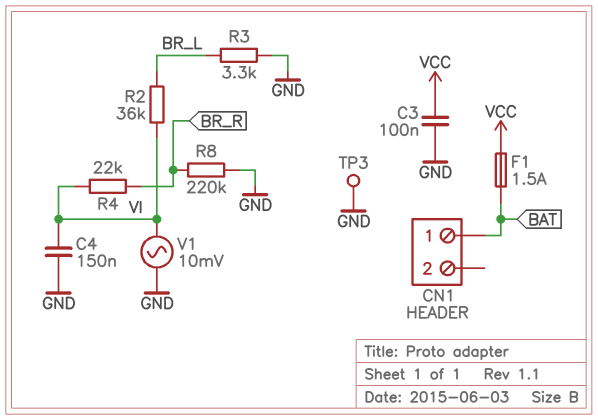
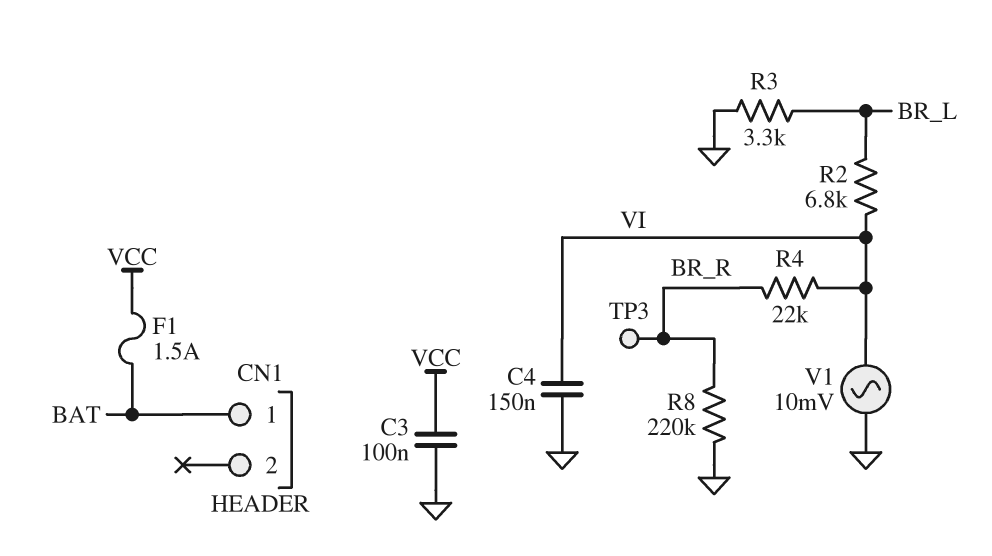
R2: 36k (BR_L, VI) -> 6.8k (BR_L, VI)
TP3: test point (GND) -> test point (BR_R)

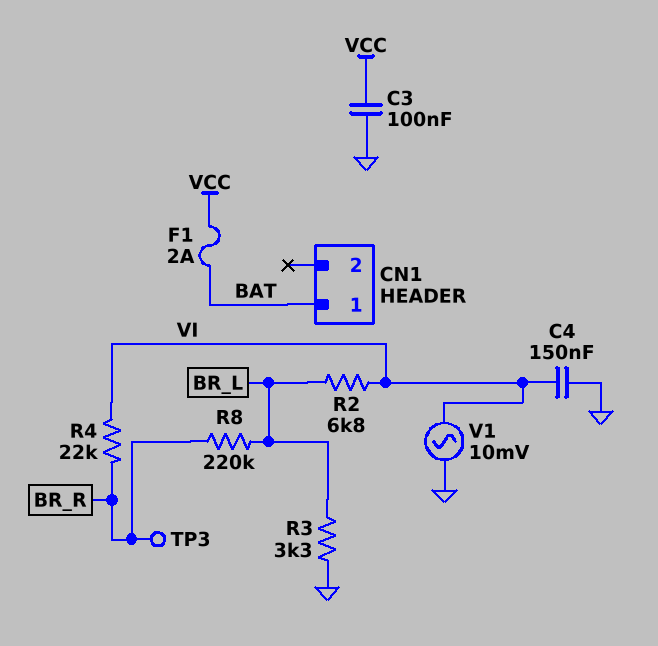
F1: 1.5A (BAT, VCC) -> 2A (BAT, VCC)
R8: 220k (BR_R, GND) -> 220k (BR_L, BR_R)

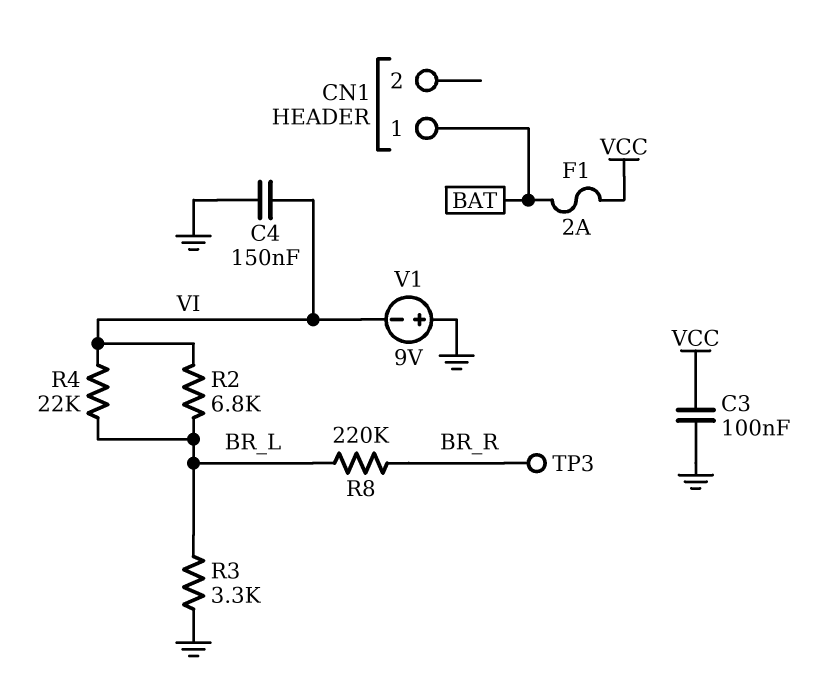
R4: 22k (BR_R, VI) -> 22k (BR_L, VI)
V1: AC 10mV (GND, VI) -> 9V (plus GND, minus VI)

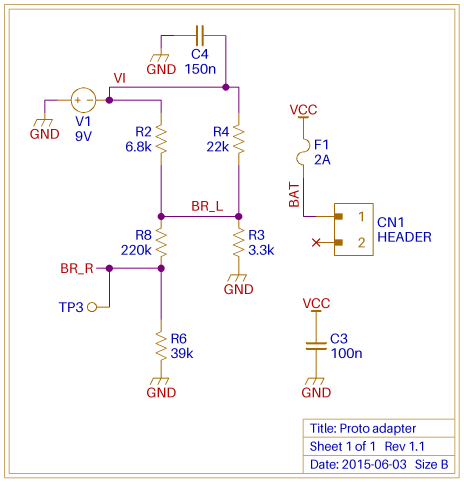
R6: none -> 39k (BR_R, GND)

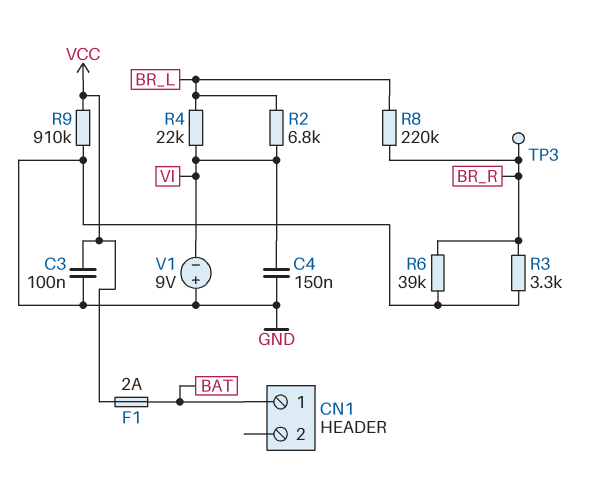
R3: 3.3k (BR_L, GND) -> 3.3k (BR_R, GND)
R9: none -> 910k (GND, VCC)

